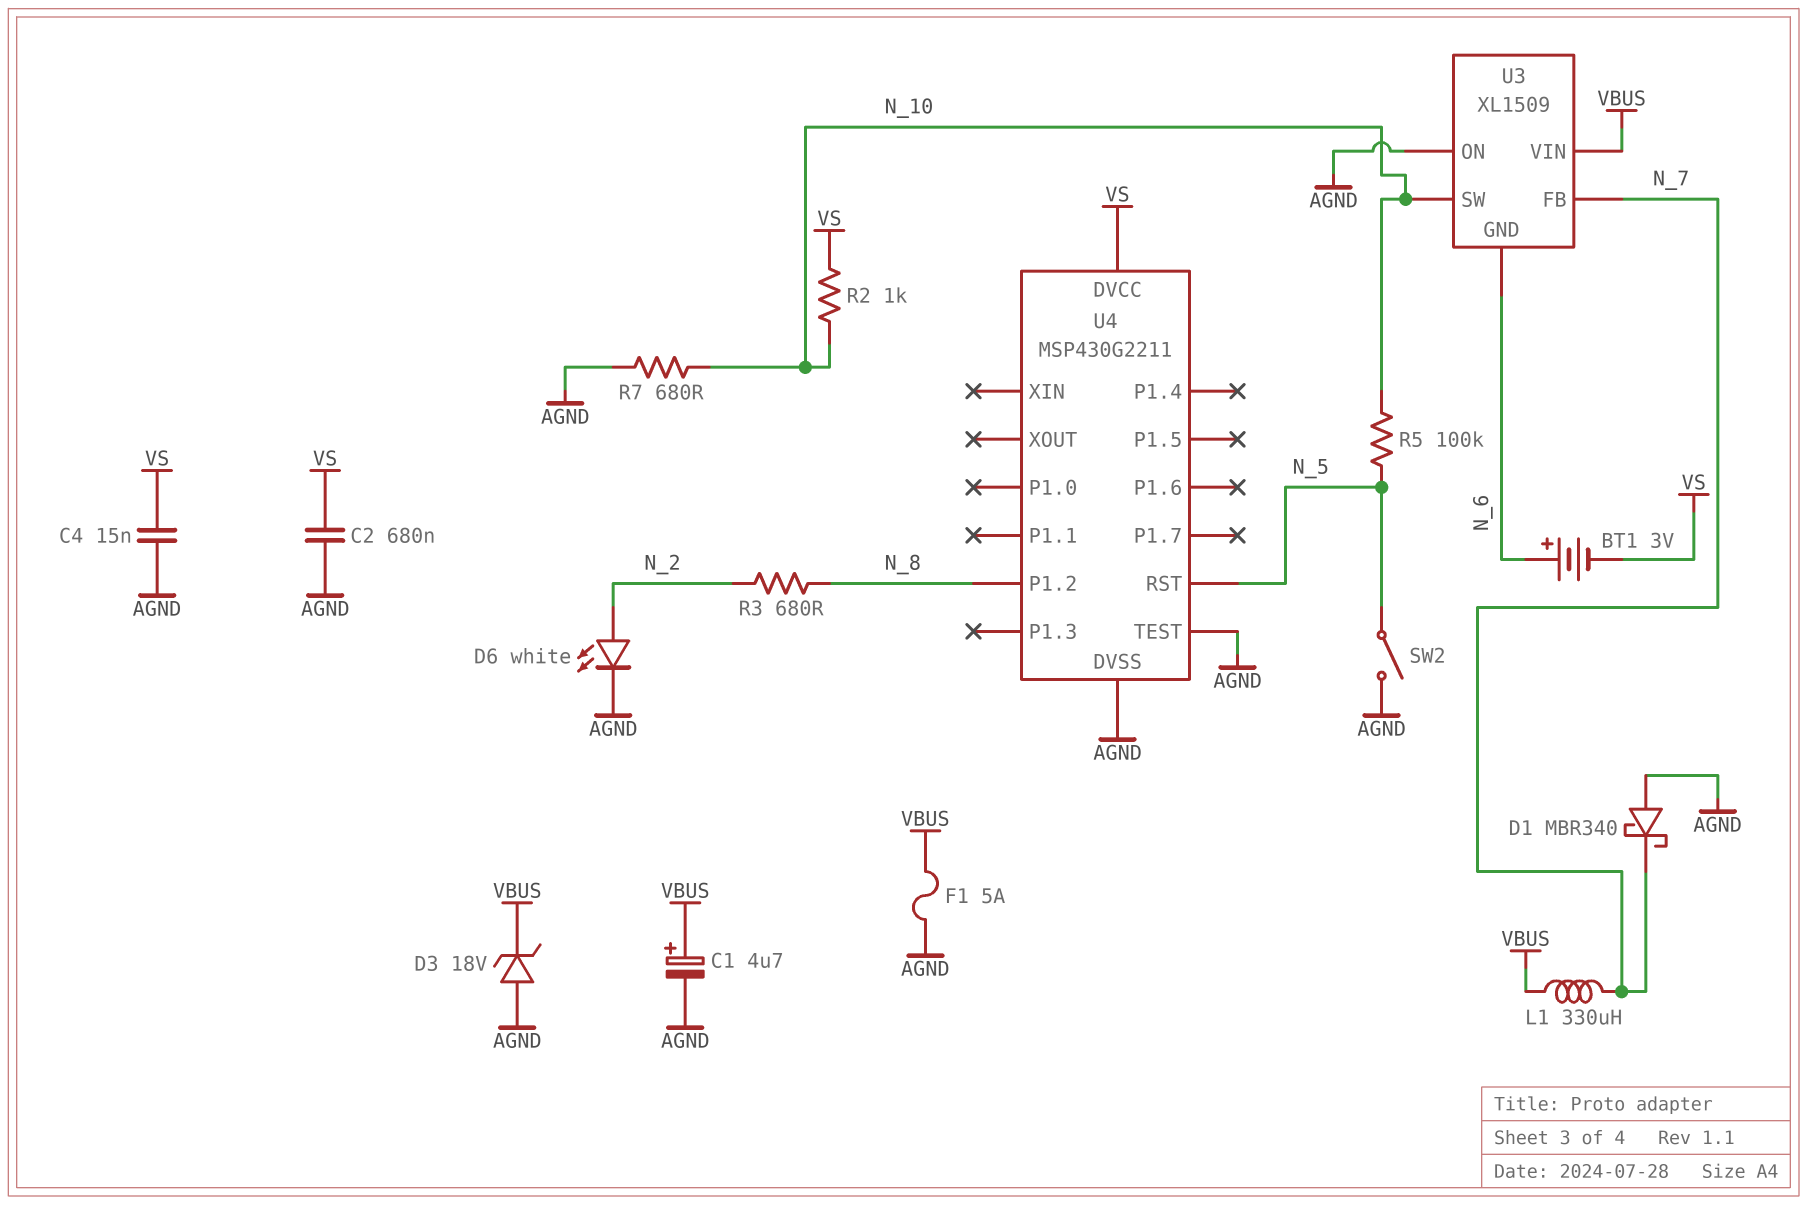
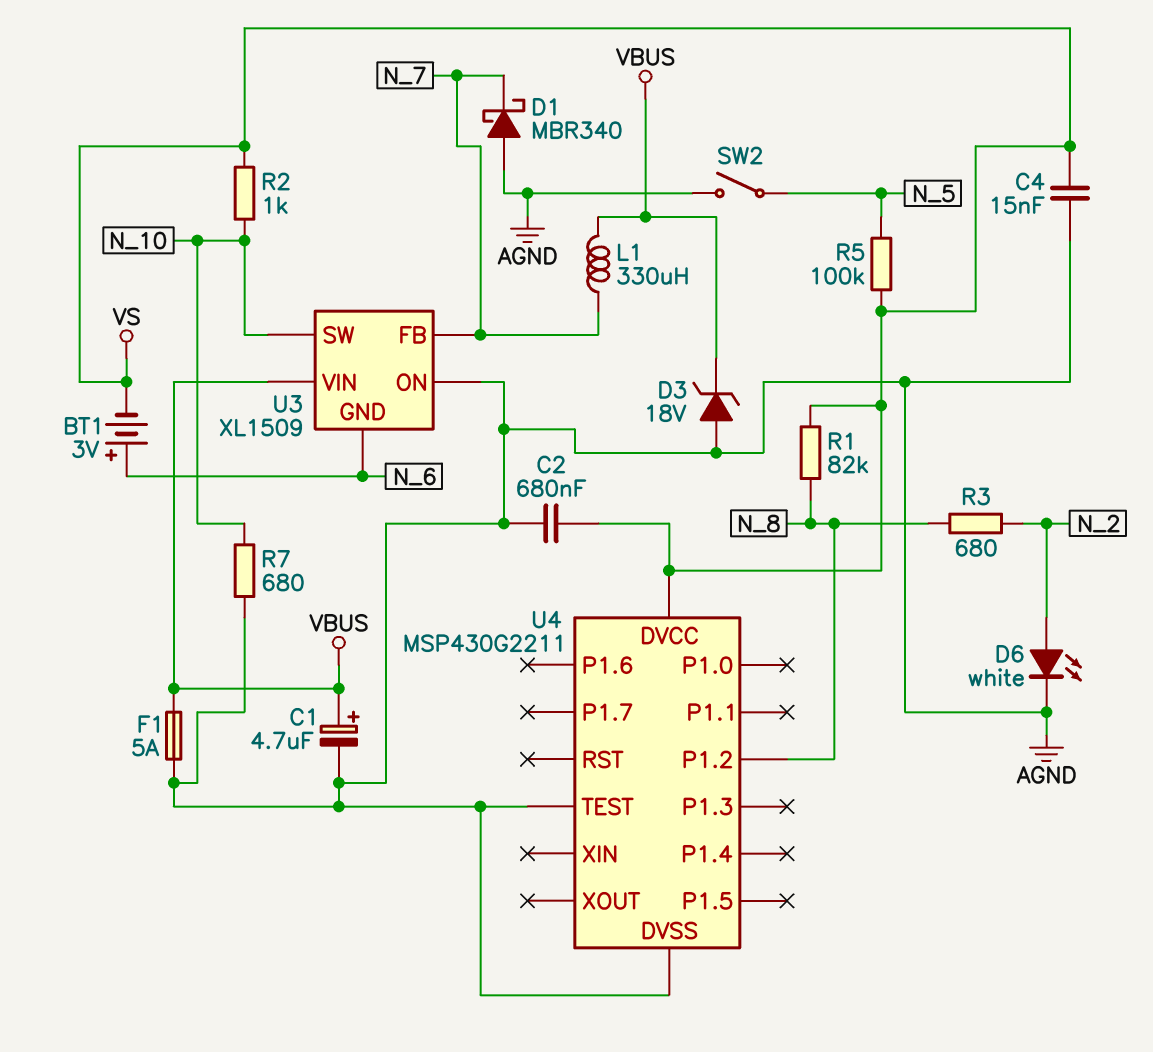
R1: none -> 82k (N_8, VS)
R5: 100k (N_5, N_10) -> 100k (N_5, VS)
U4 pin RST: N_5 -> none

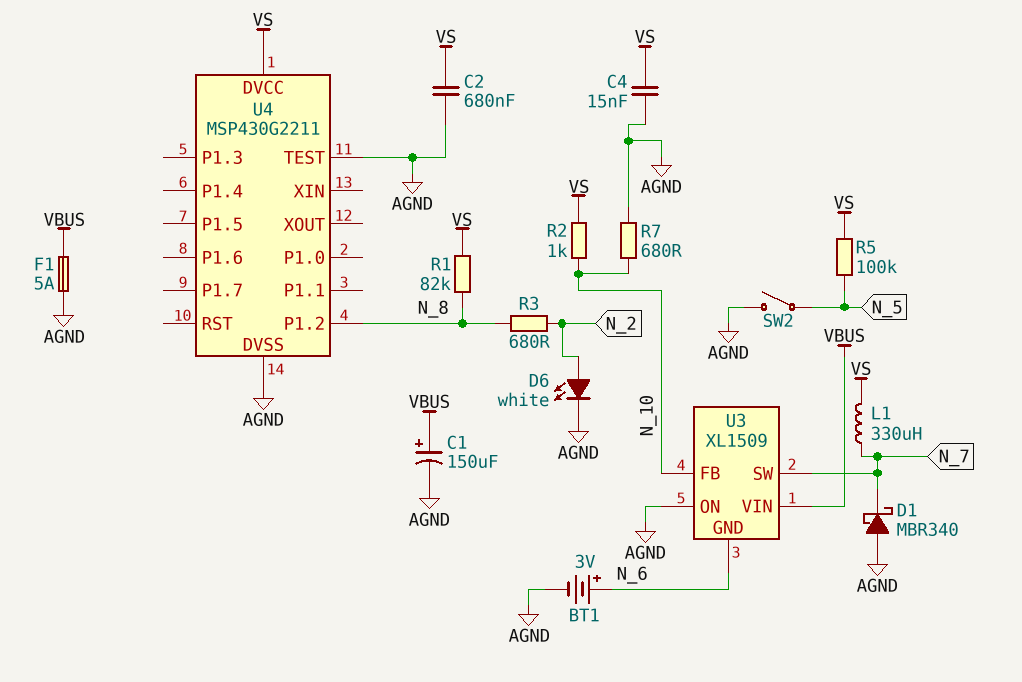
BT1: 3V (plus N_6, minus VS) -> 3V (plus N_6, minus AGND)
C1: 4.7uF (plus VBUS, minus AGND) -> 150uF (plus VBUS, minus AGND)
D3: zener 18V (A AGND, K VBUS) -> none
L1: 330uH (N_7, VBUS) -> 330uH (N_7, VS)
U3 pin FB: N_7 -> N_10
U3 pin SW: N_10 -> N_7

